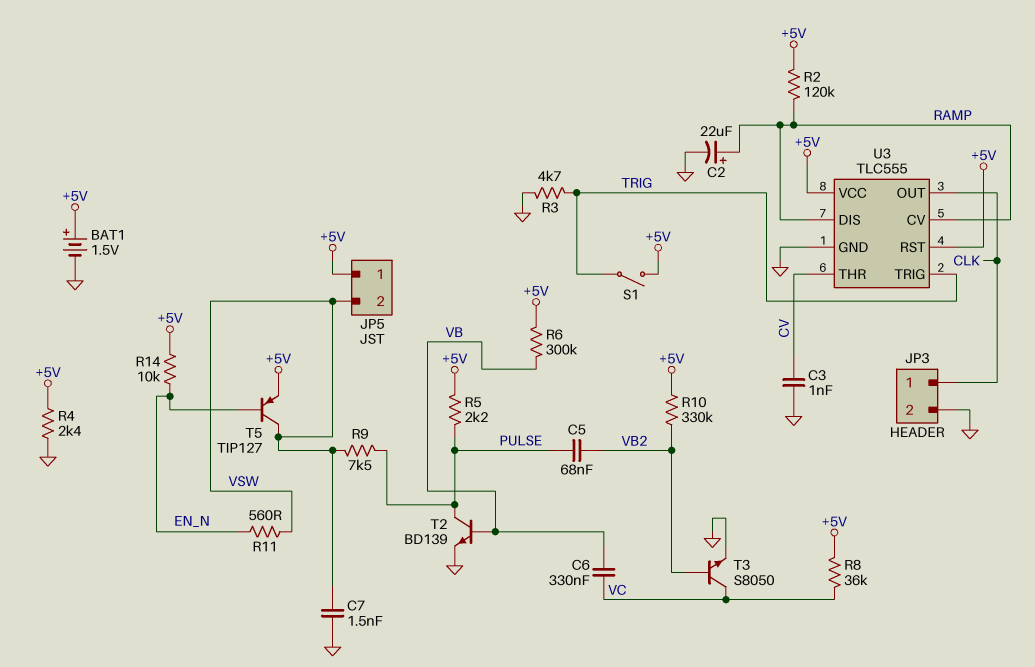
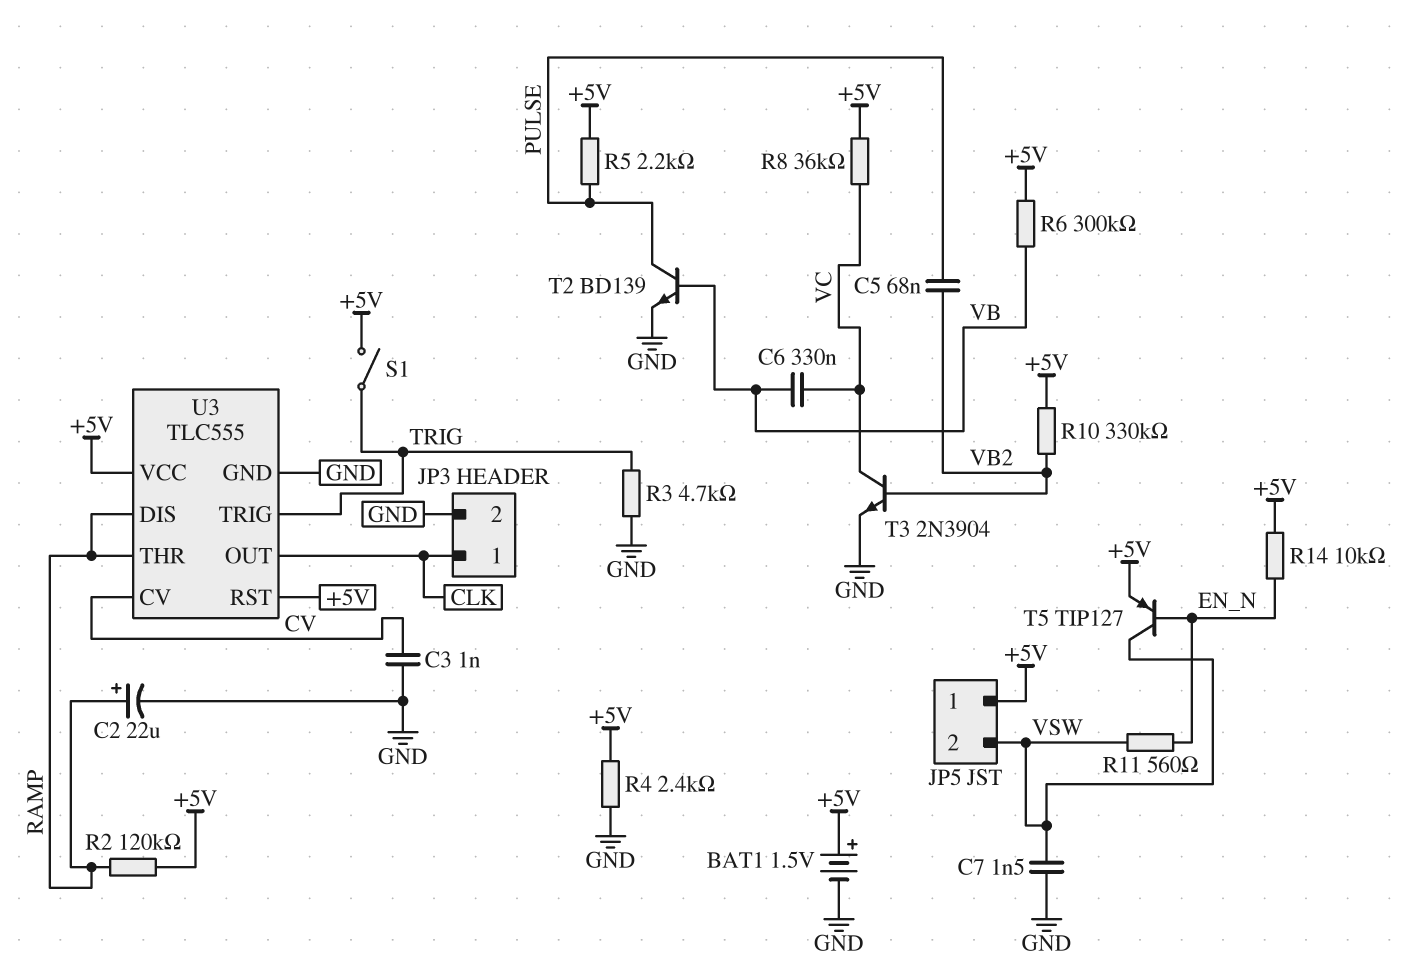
R9: 7.5k (PULSE, VSW) -> none
T3: NPN S8050 (B VB2, C VC, E GND) -> NPN 2N3904 (B VB2, C VC, E GND)
U3 pin CV: RAMP -> CV
U3 pin THR: CV -> RAMP

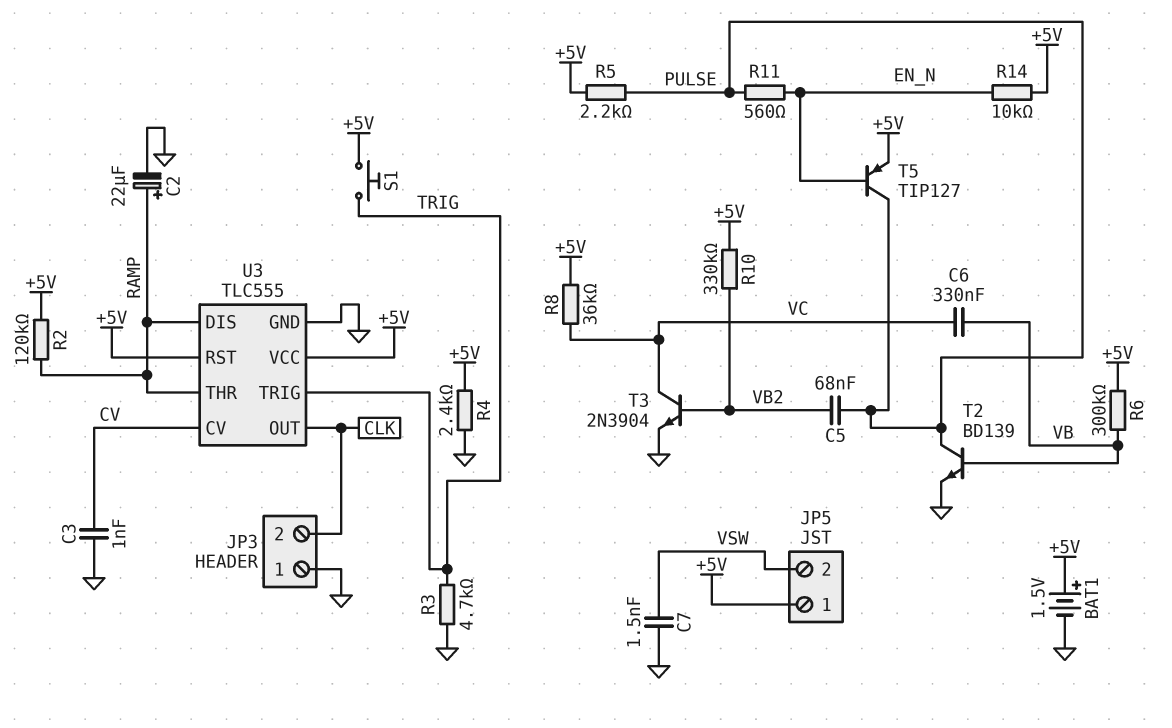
JP3 pin 1: CLK -> GND
JP3 pin 2: GND -> CLK
R11: 560 (EN_N, VSW) -> 560 (EN_N, PULSE)
S1: switch (+5V, TRIG) -> button (+5V, TRIG)
T5: PNP TIP127 (B EN_N, C VSW, E +5V) -> PNP TIP127 (B EN_N, C PULSE, E +5V)

